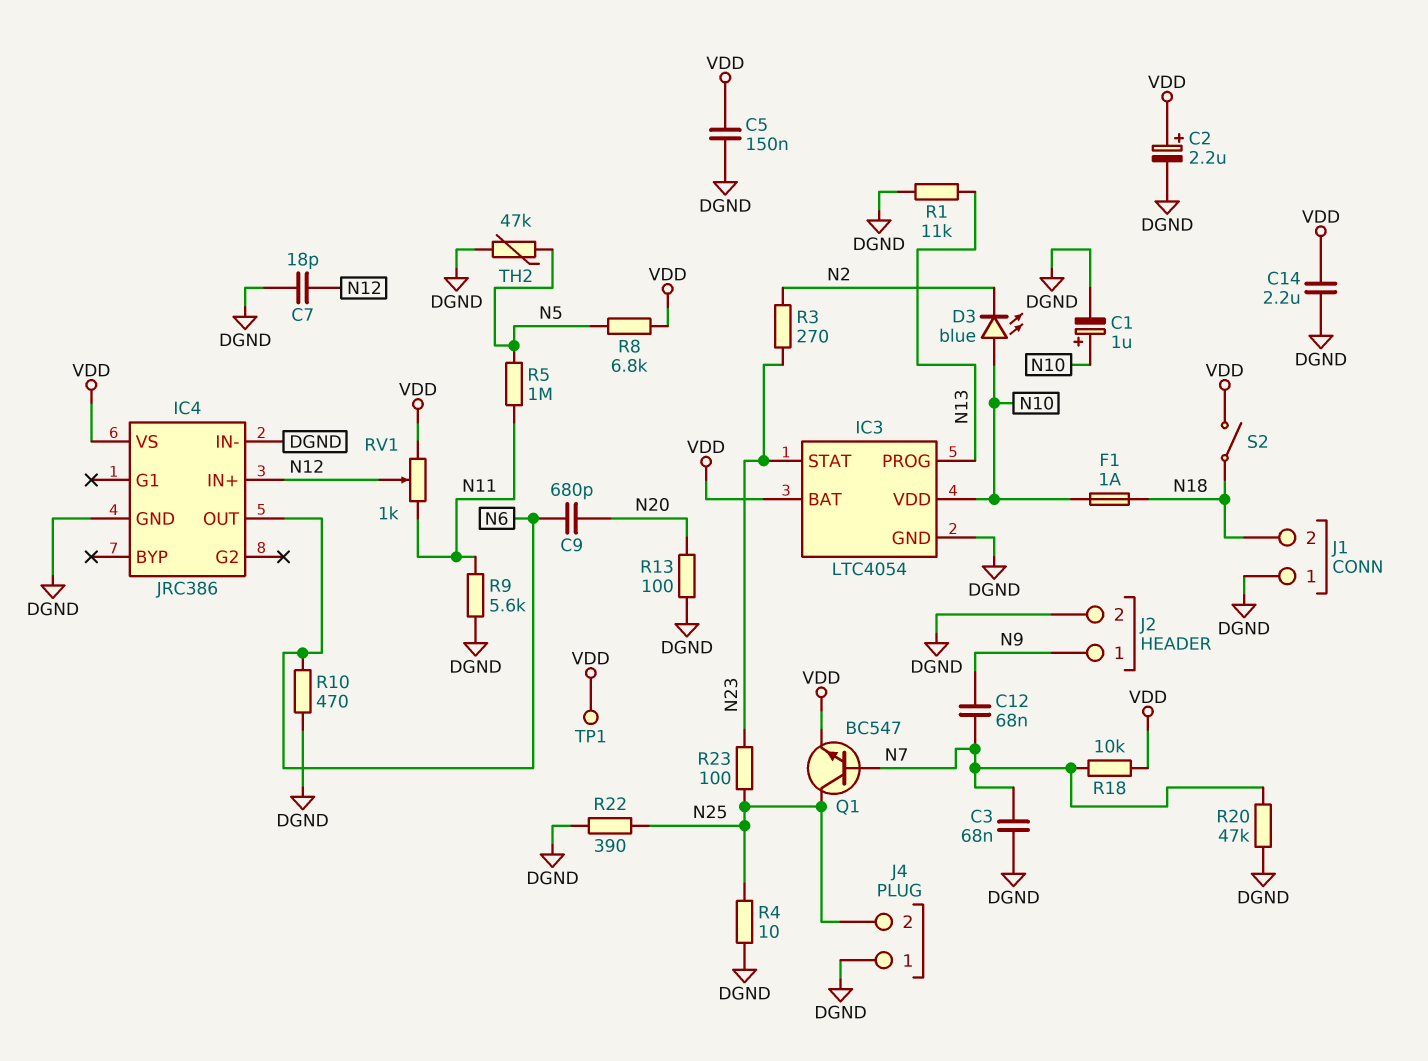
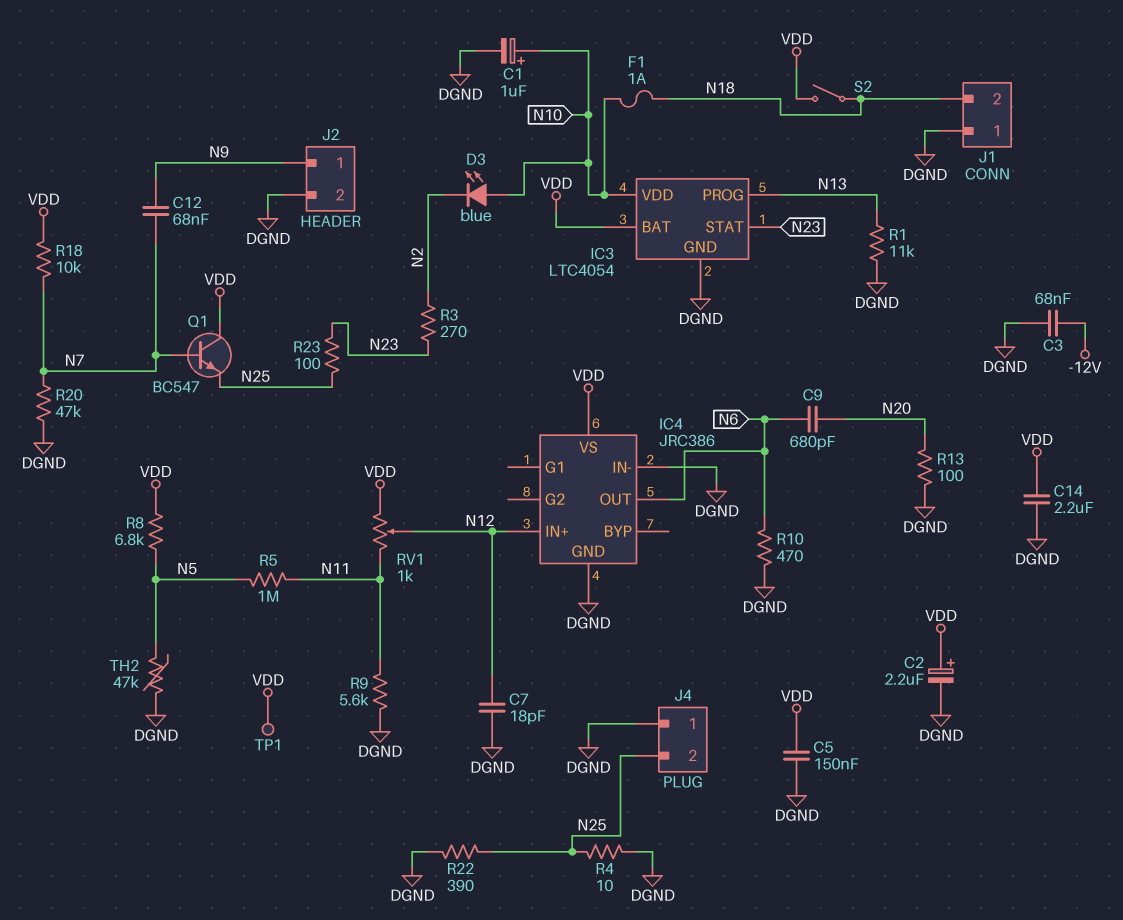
C3: 68nF (DGND, N7) -> 68nF (-12V, DGND)
Q1: NPN BC547 (B N7, C N25, E VDD) -> NPN BC547 (B N7, C VDD, E N25)

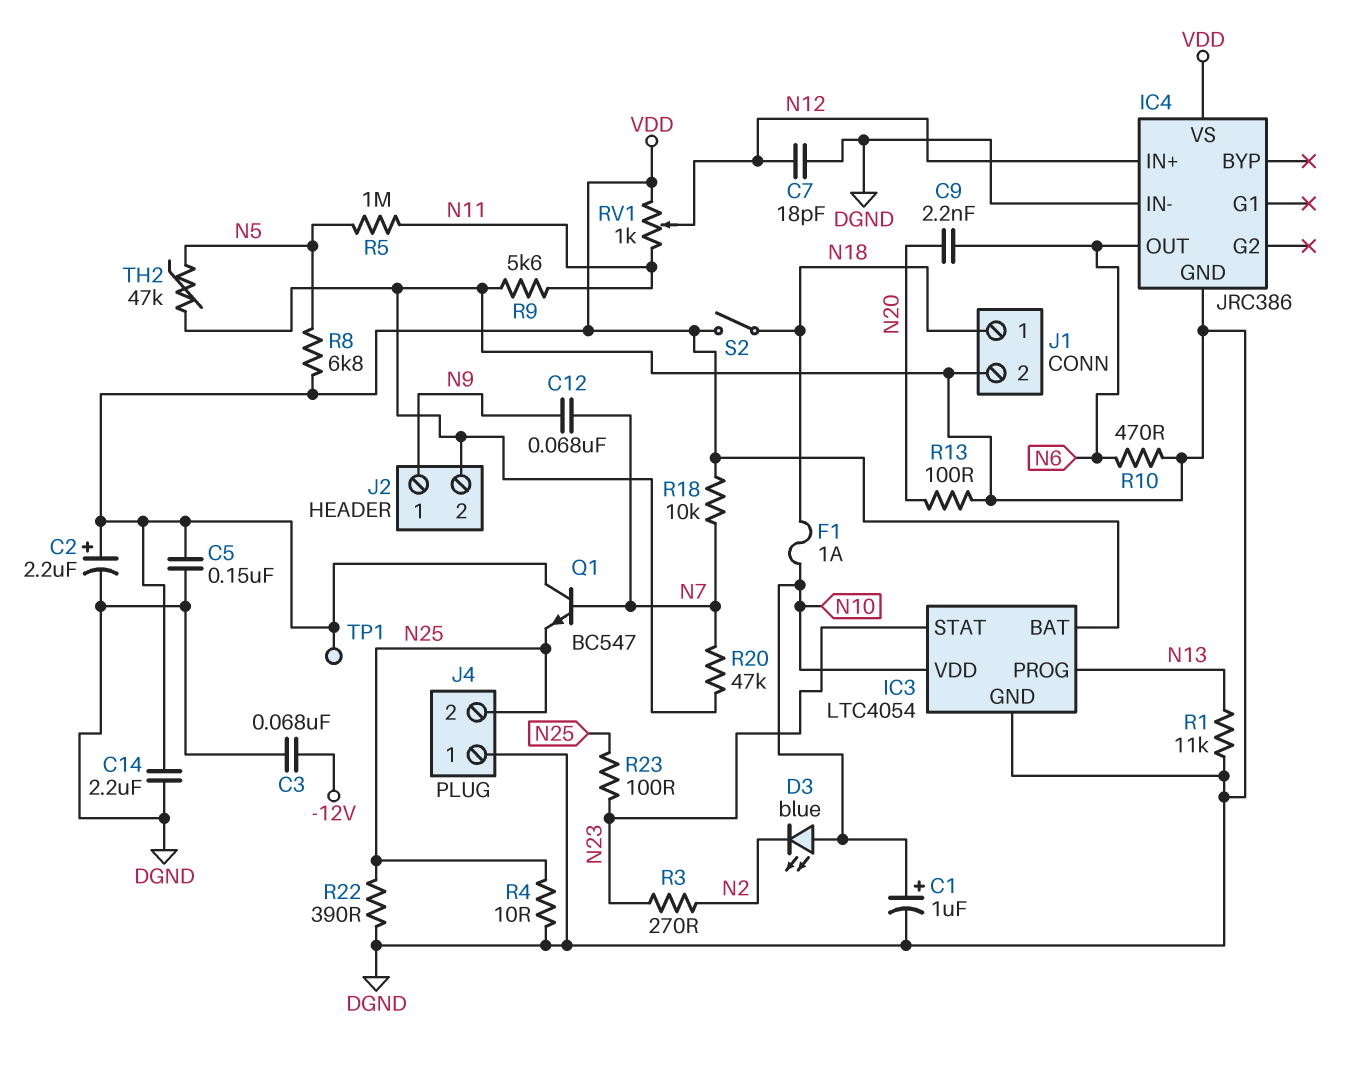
C9: 680pF (N6, N20) -> 2.2nF (N6, N20)
J1 pin 1: DGND -> N18
J1 pin 2: N18 -> DGND

